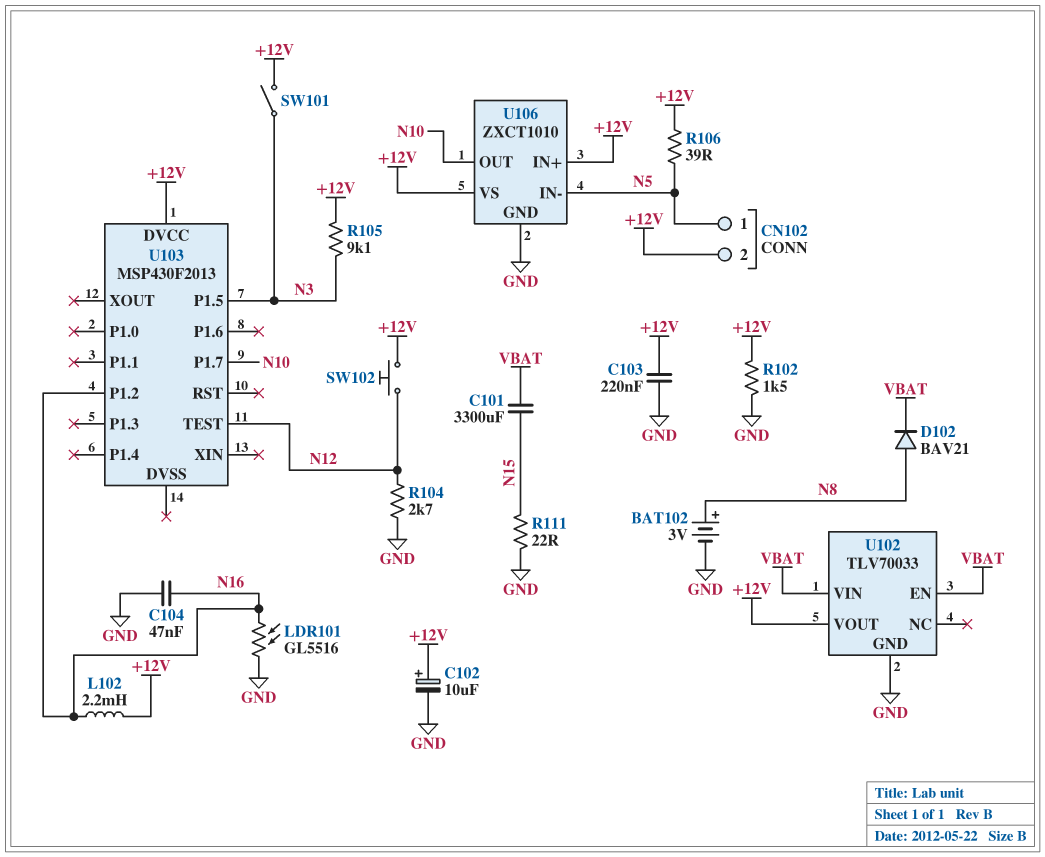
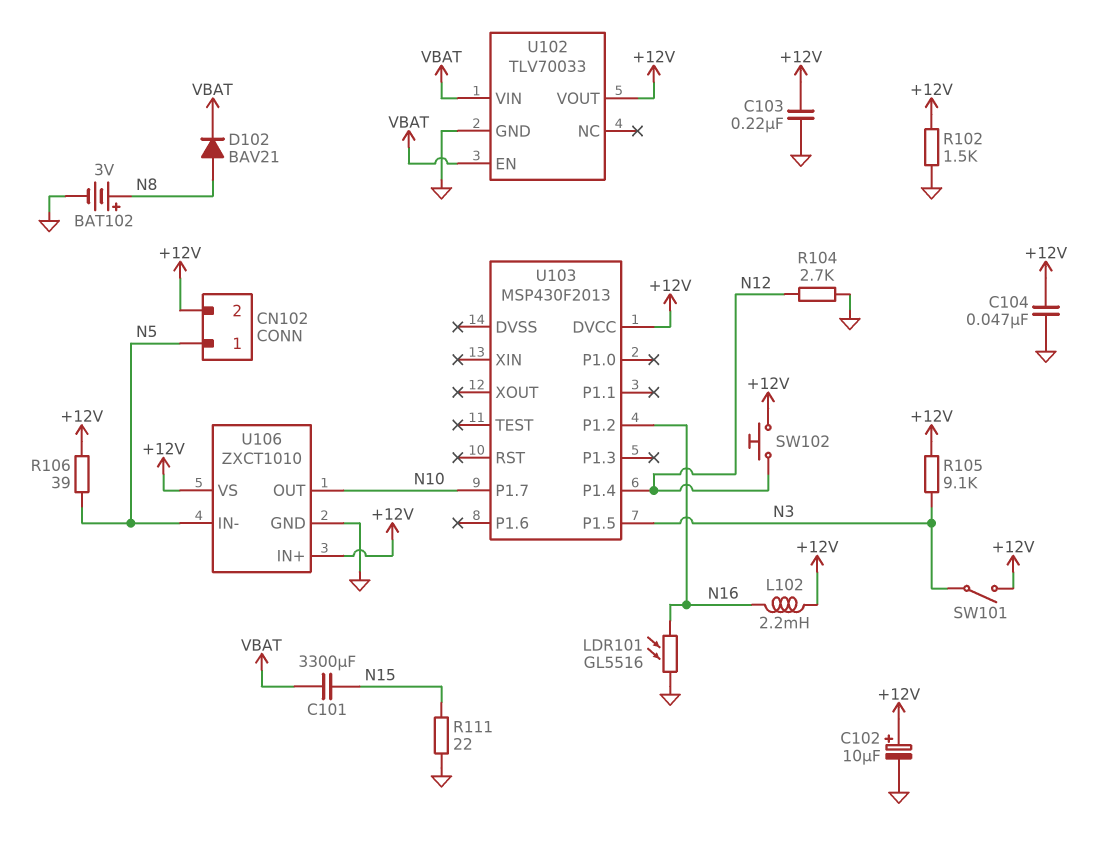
C104: 47nF (GND, N16) -> 47nF (+12V, GND)
U103 pin P1.4: none -> N12
U103 pin TEST: N12 -> none

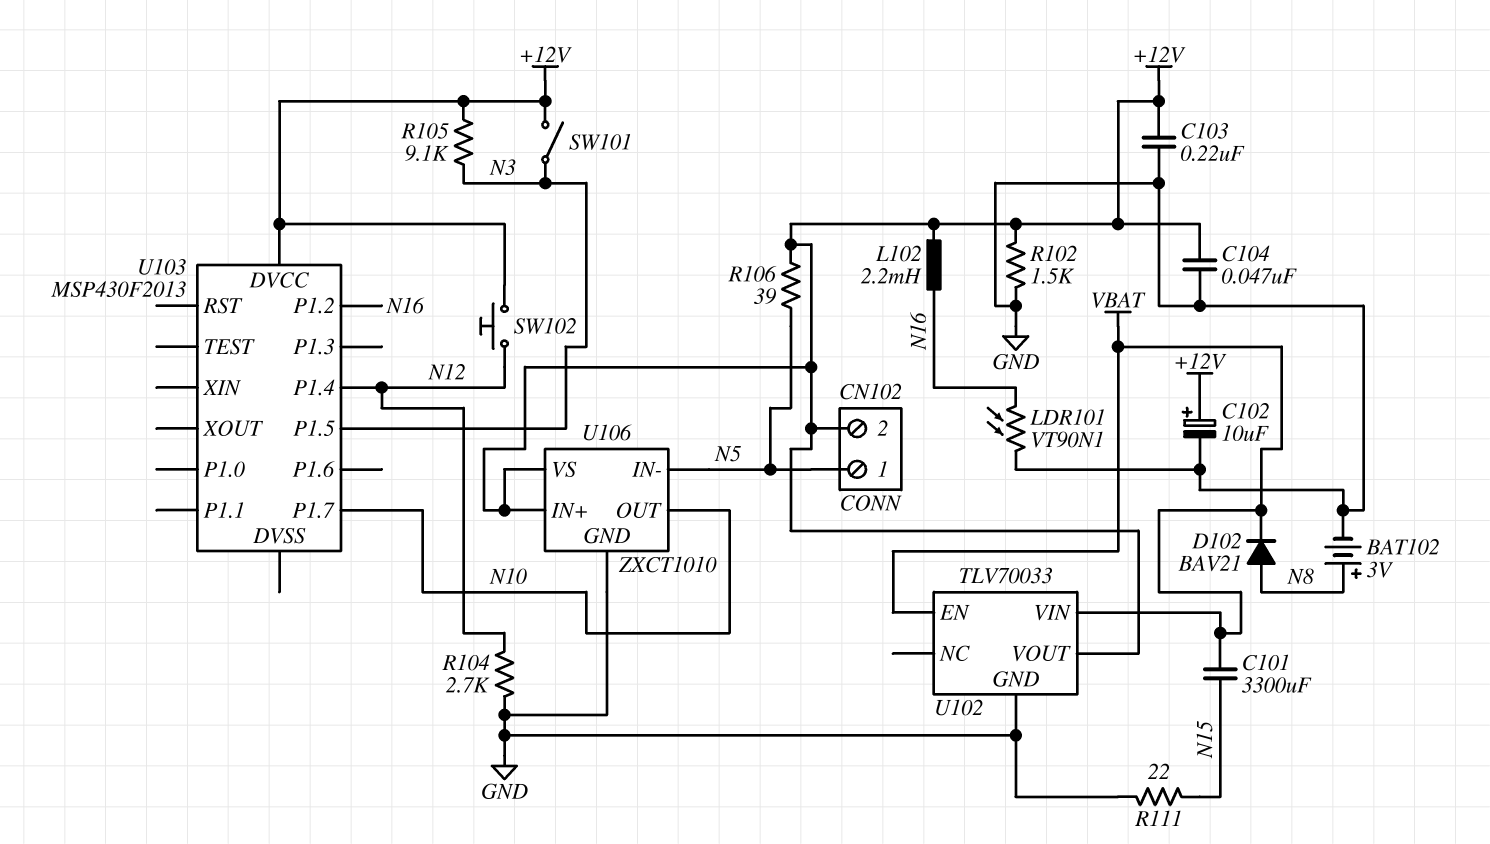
LDR101: GL5516 (GND, N16) -> VT90N1 (GND, N16)

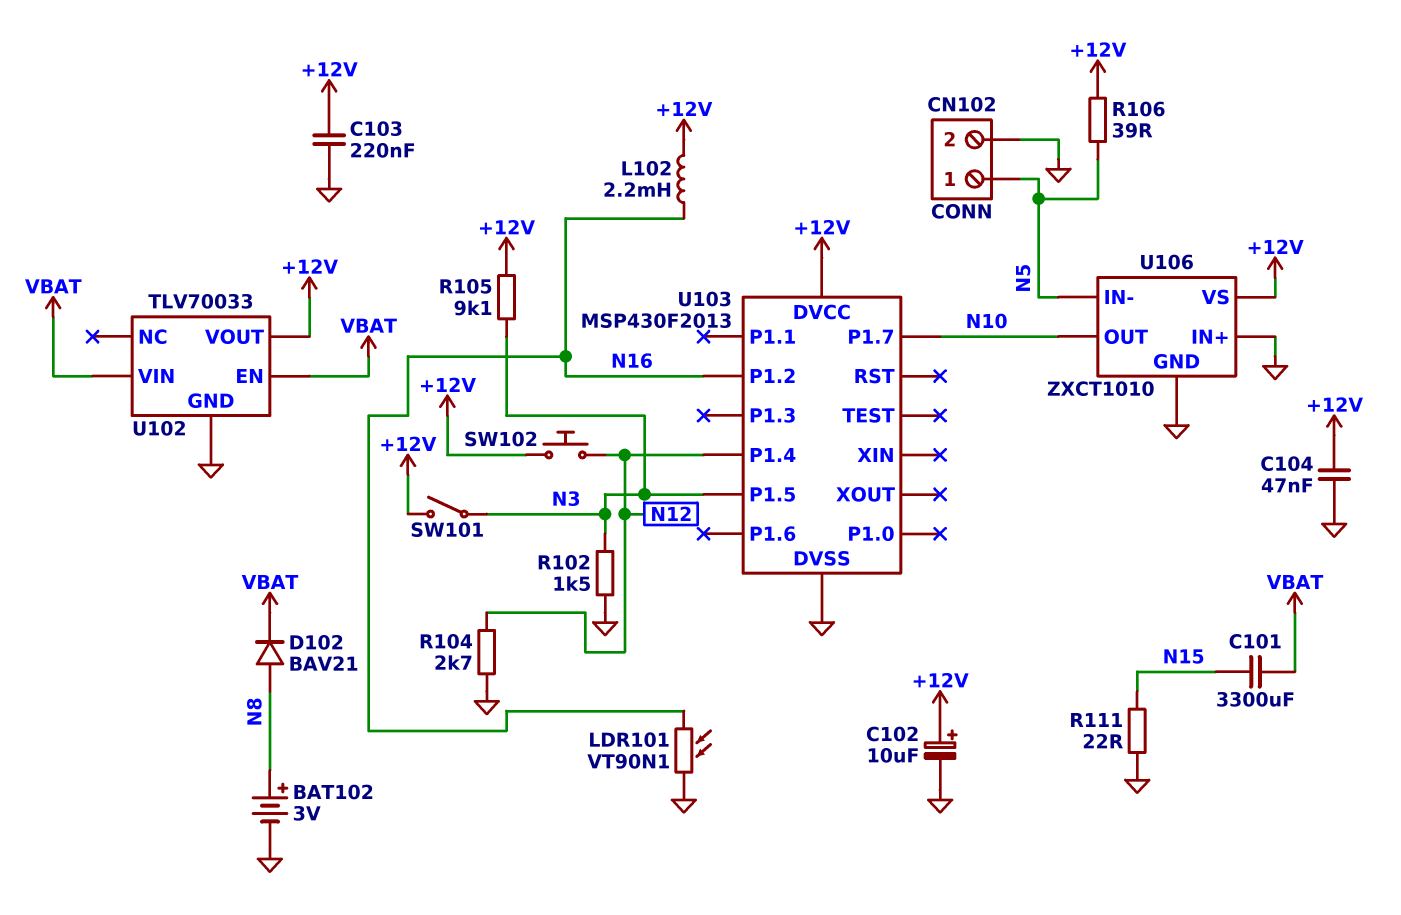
CN102 pin 2: +12V -> GND
R102: 1.5k (+12V, GND) -> 1.5k (GND, N3)
U103 pin DVSS: none -> GND
U106 pin IN+: +12V -> GND

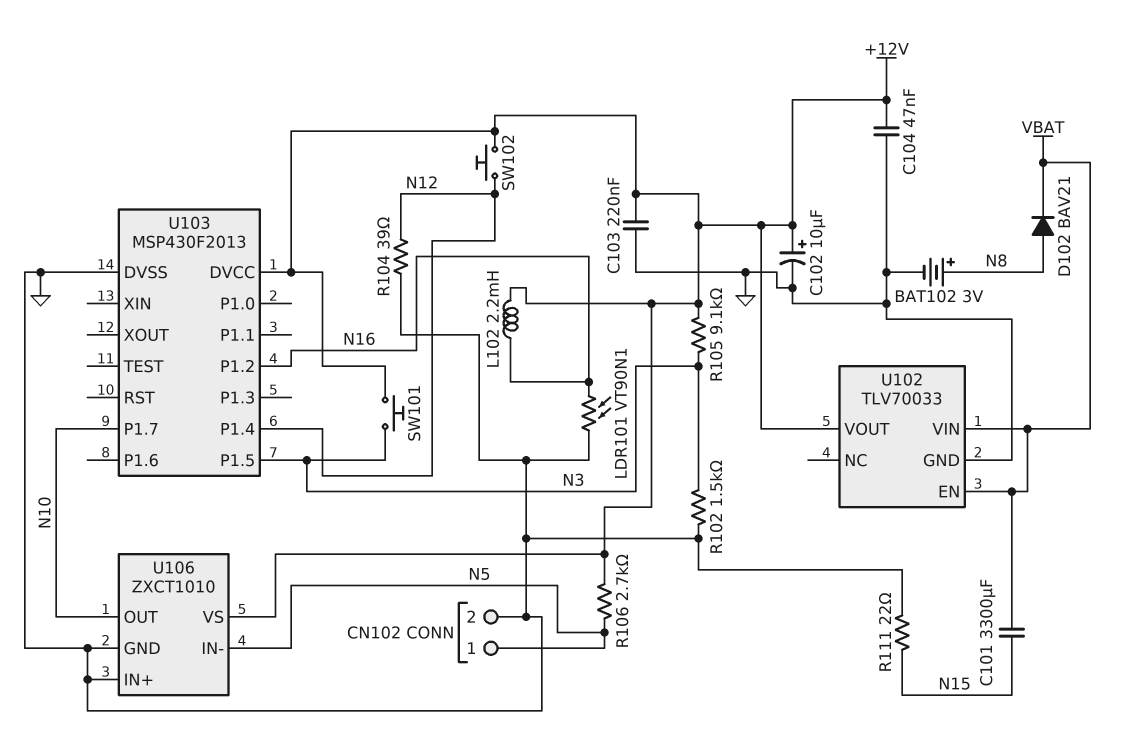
R104: 2.7k (GND, N12) -> 39 (GND, N12)
R106: 39 (+12V, N5) -> 2.7k (+12V, N5)
SW101: switch (+12V, N3) -> button (+12V, N3)

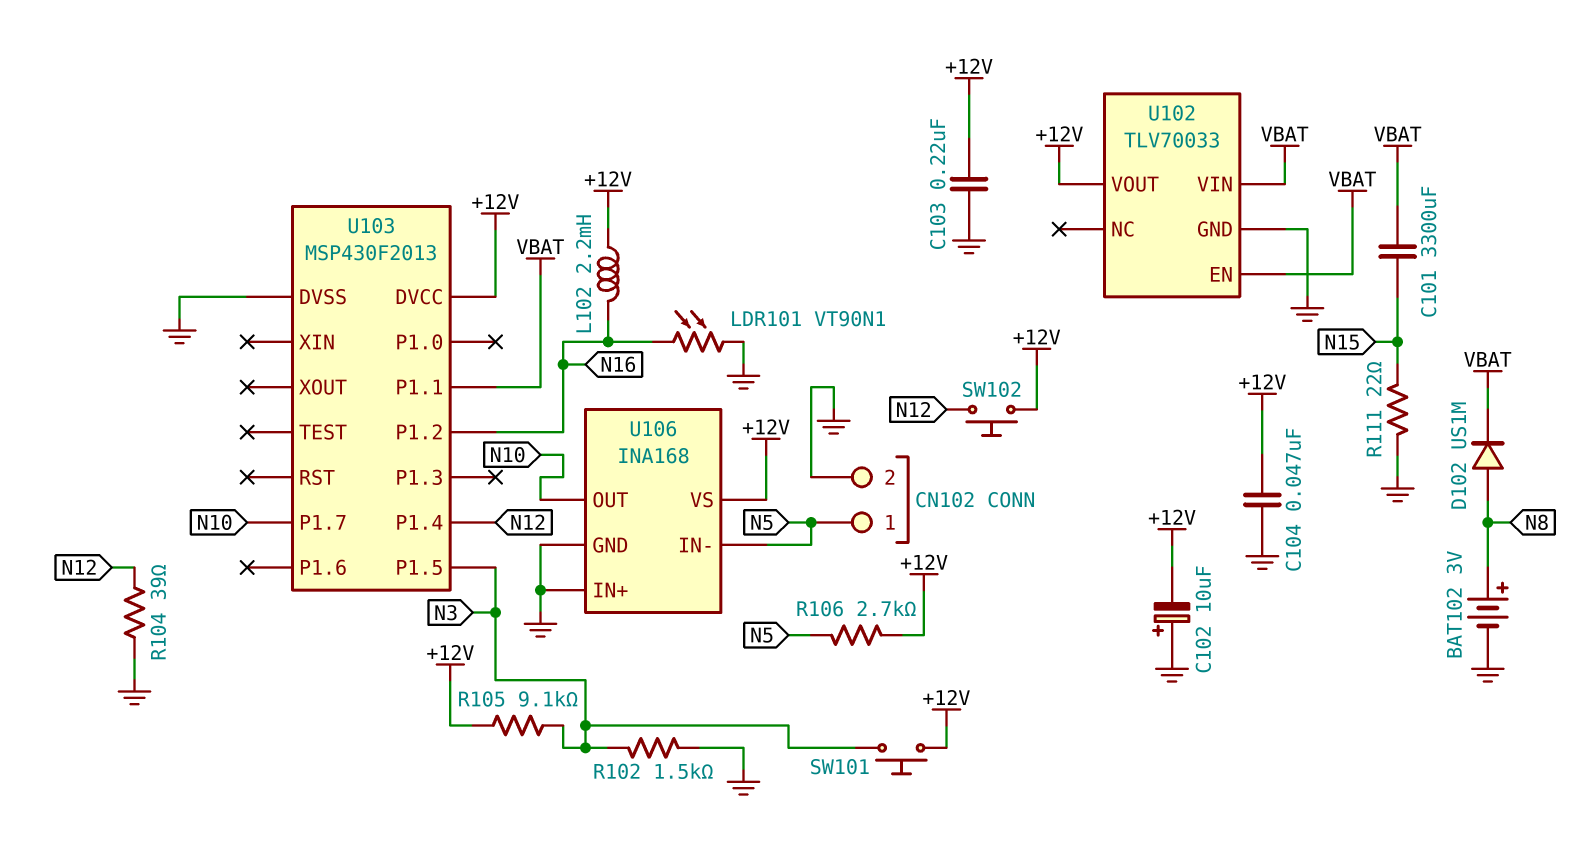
C102: 10uF (plus +12V, minus GND) -> 10uF (plus GND, minus +12V)
D102: diode BAV21 (A N8, K VBAT) -> diode US1M (A N8, K VBAT)
U103 pin P1.1: none -> VBAT
U106: ZXCT1010 -> INA168

